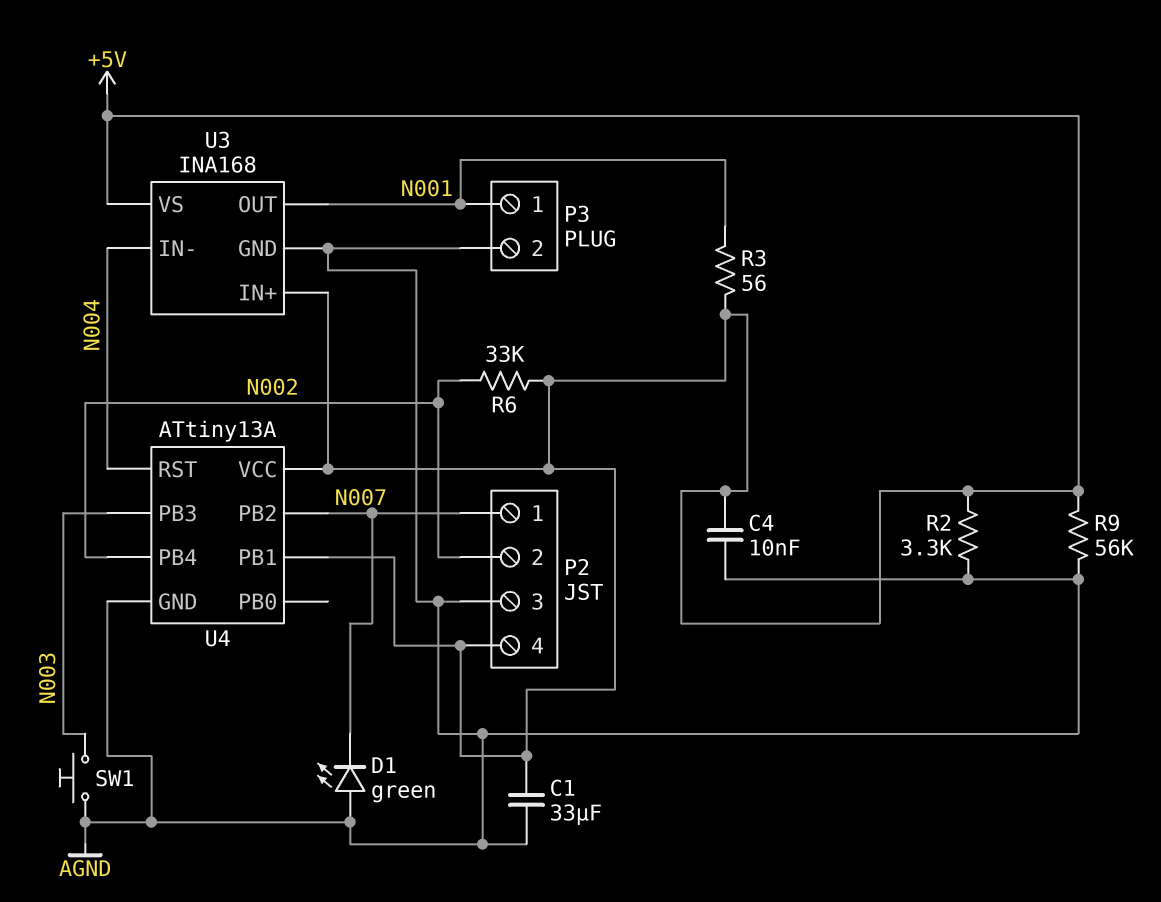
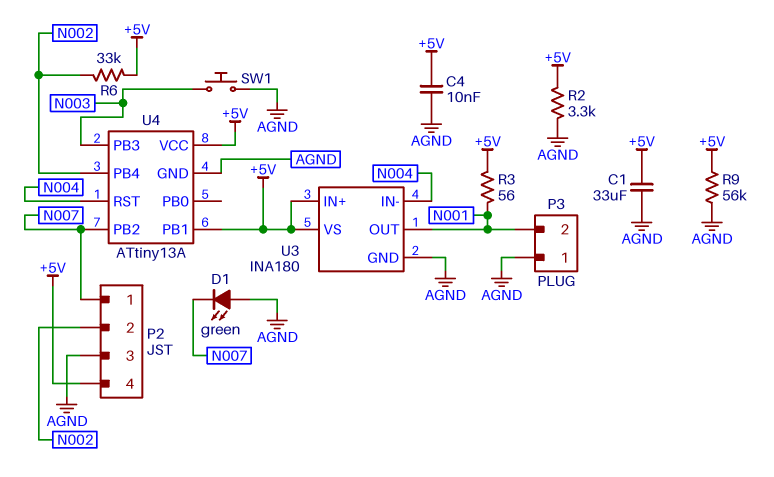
P3 pin 1: N001 -> AGND
P3 pin 2: AGND -> N001
U3: INA168 -> INA180

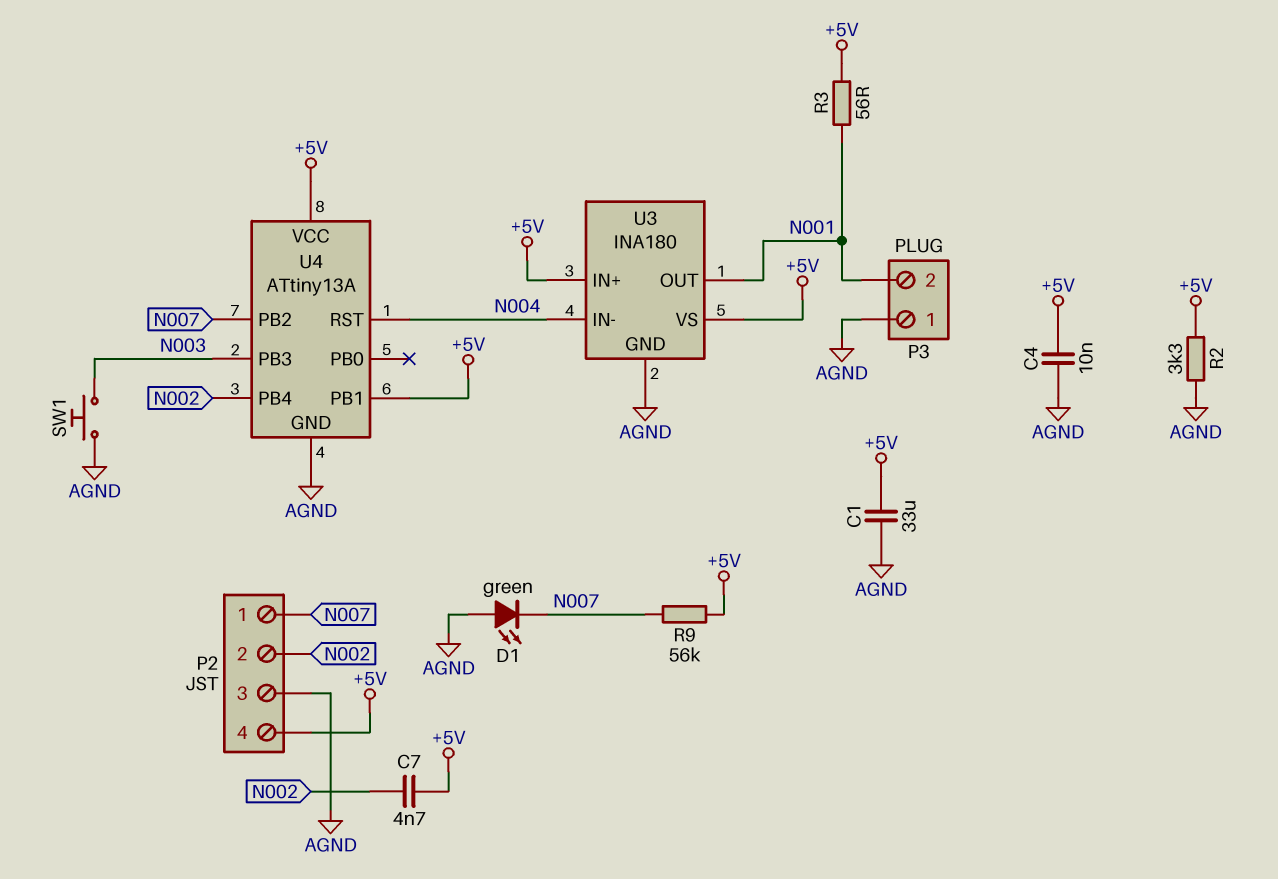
C7: none -> 4.7nF (+5V, N002)
R6: 33k (+5V, N002) -> none
R9: 56k (+5V, AGND) -> 56k (+5V, N007)

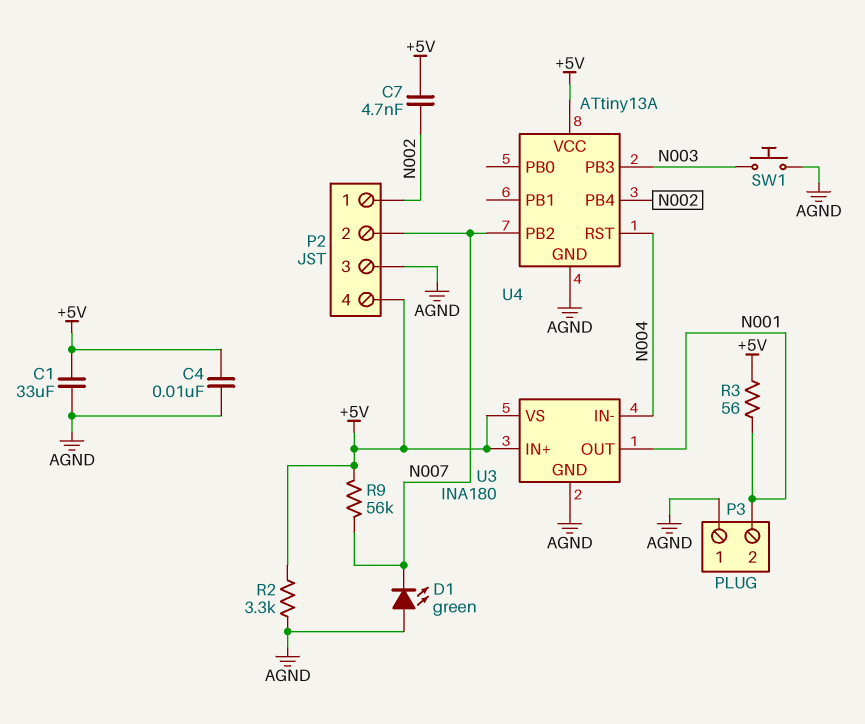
P2 pin 1: N007 -> N002
P2 pin 2: N002 -> N007
U4 pin PB1: +5V -> none

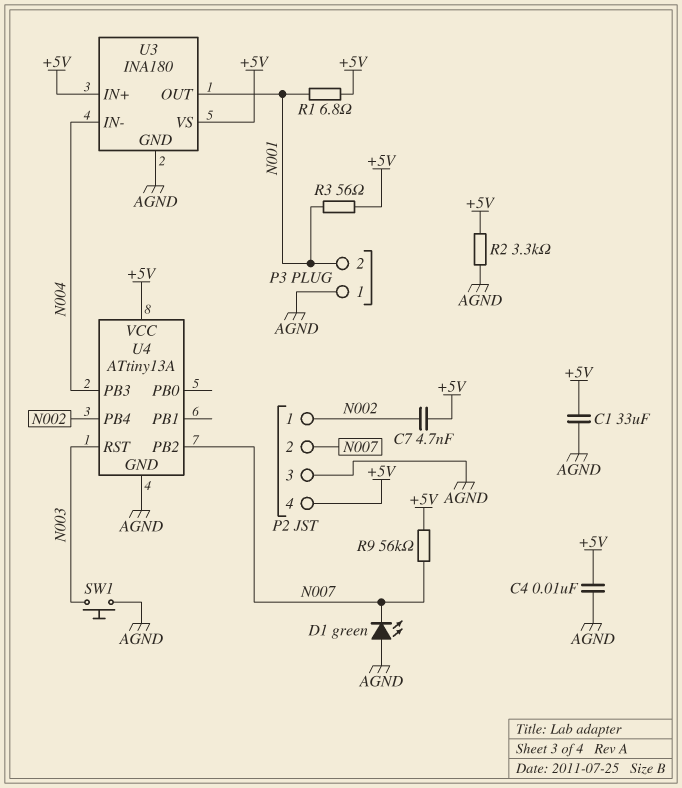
R1: none -> 6.8 (+5V, N001)
U4 pin PB3: N003 -> N004
U4 pin RST: N004 -> N003

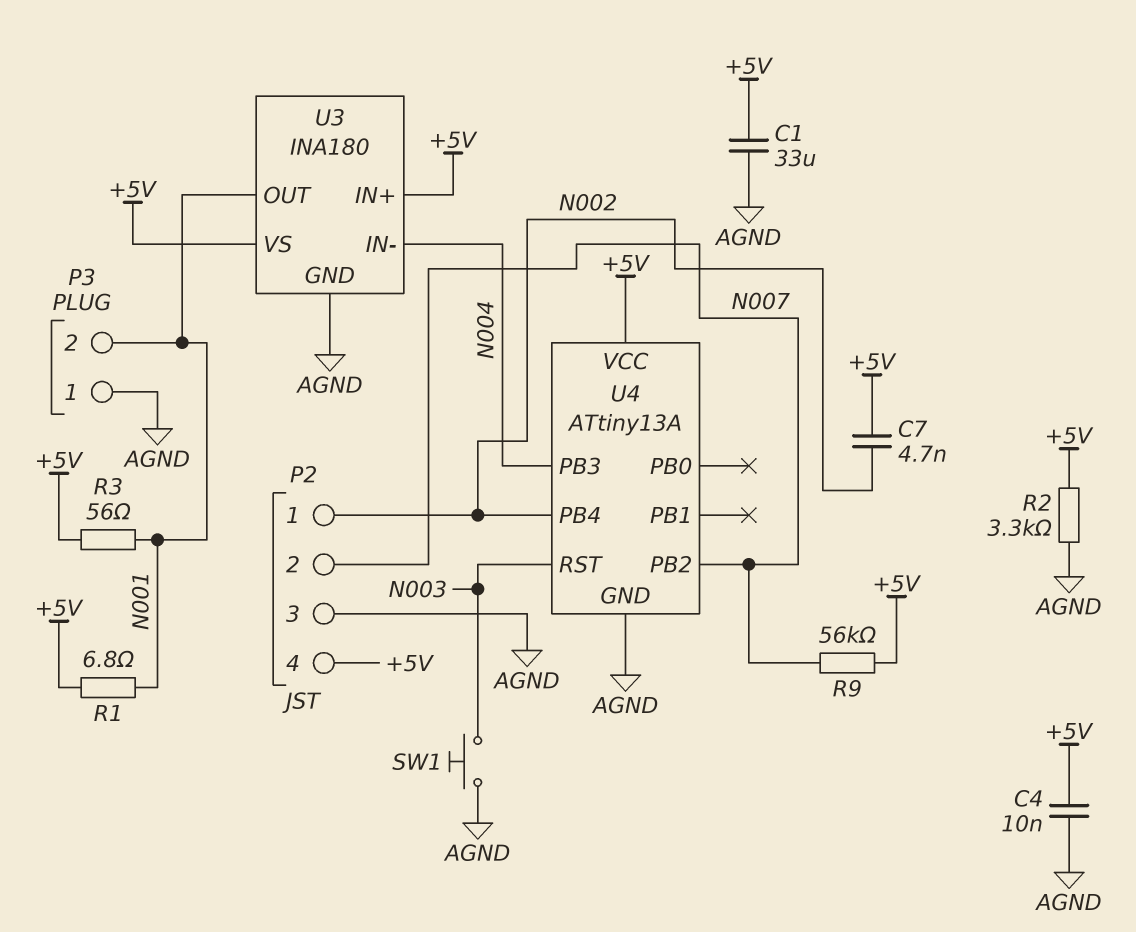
D1: LED green (A AGND, K N007) -> none

